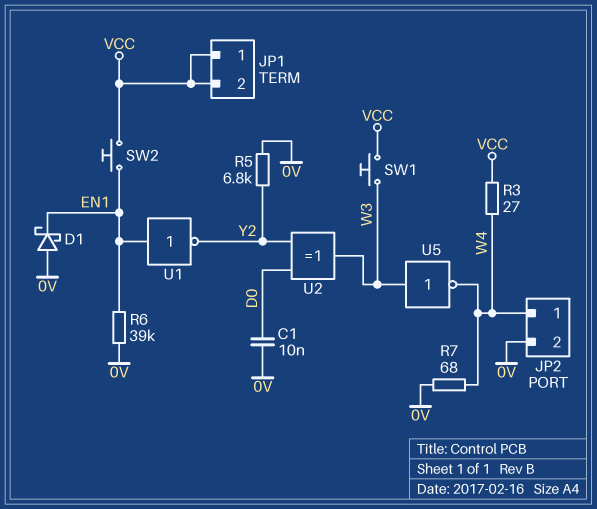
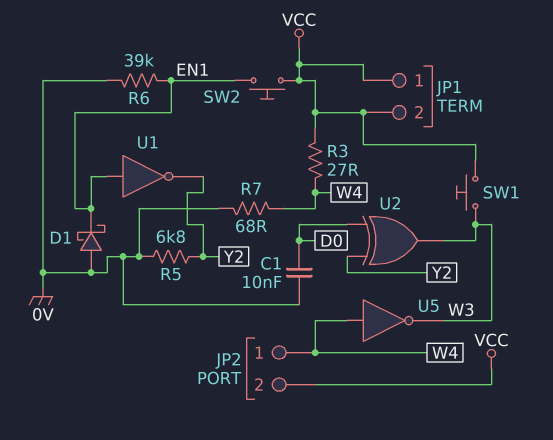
JP2 pin 2: 0V -> VCC
U5: NOT (in W3, out W4) -> NOT (in W4, out W3)

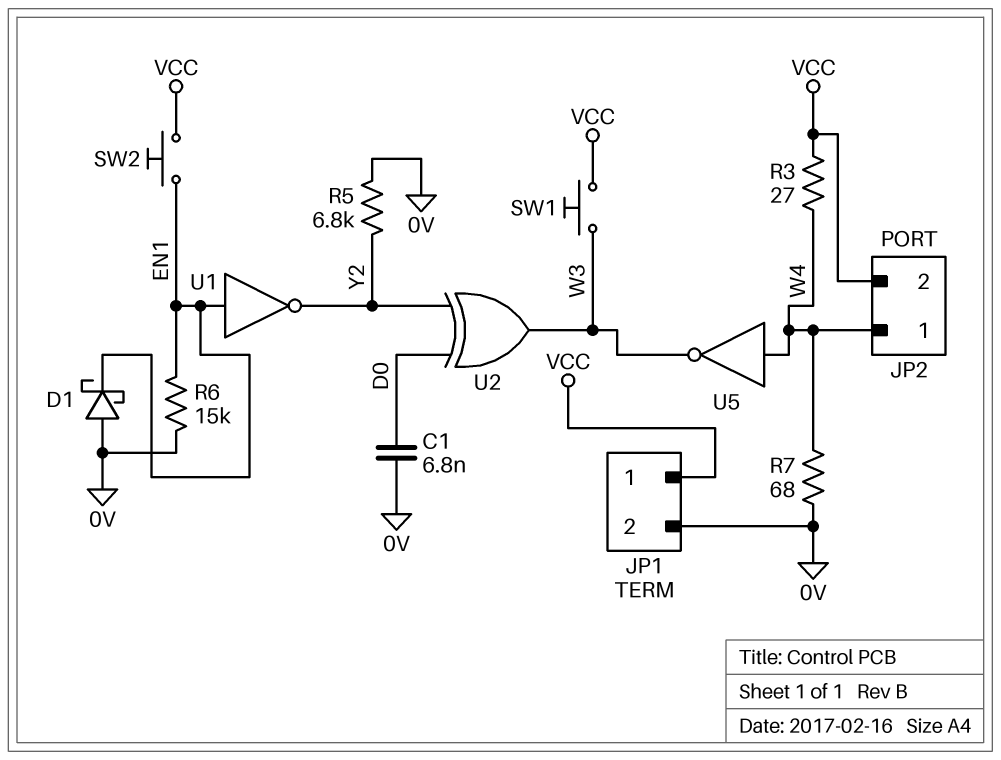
C1: 10nF (0V, D0) -> 6.8nF (0V, D0)
JP1 pin 2: VCC -> 0V
R6: 39k (0V, EN1) -> 15k (0V, EN1)

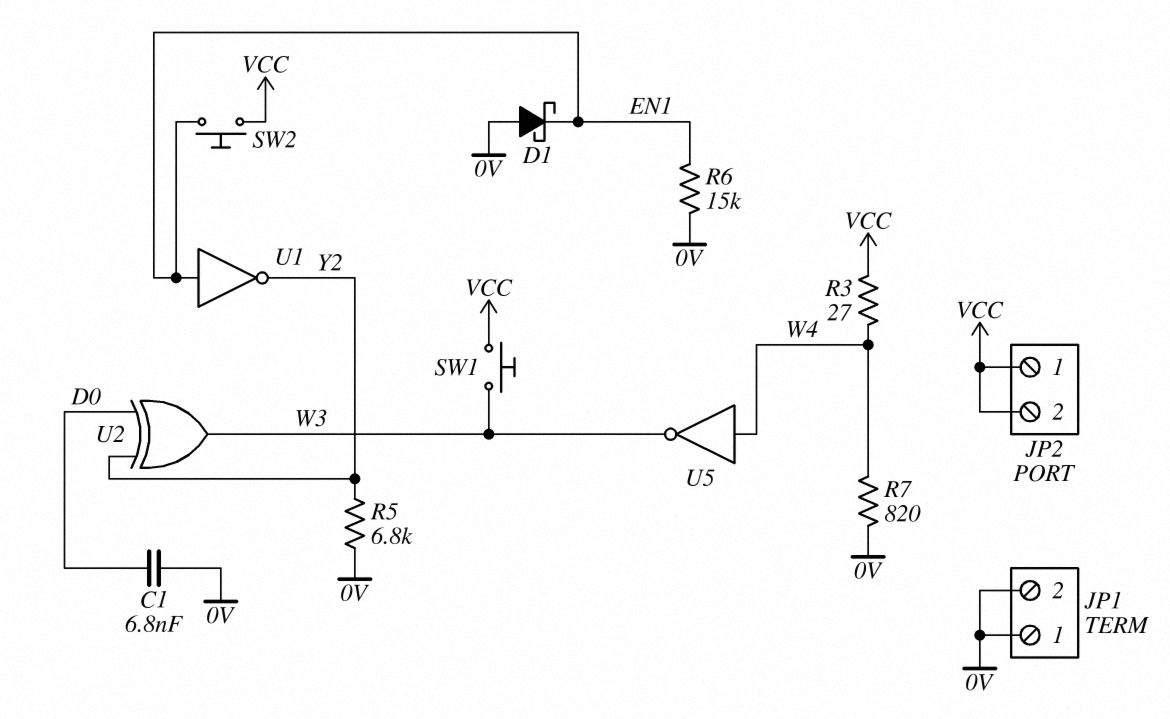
JP1 pin 1: VCC -> 0V
JP2 pin 1: W4 -> VCC
R7: 68 (0V, W4) -> 820 (0V, W4)

